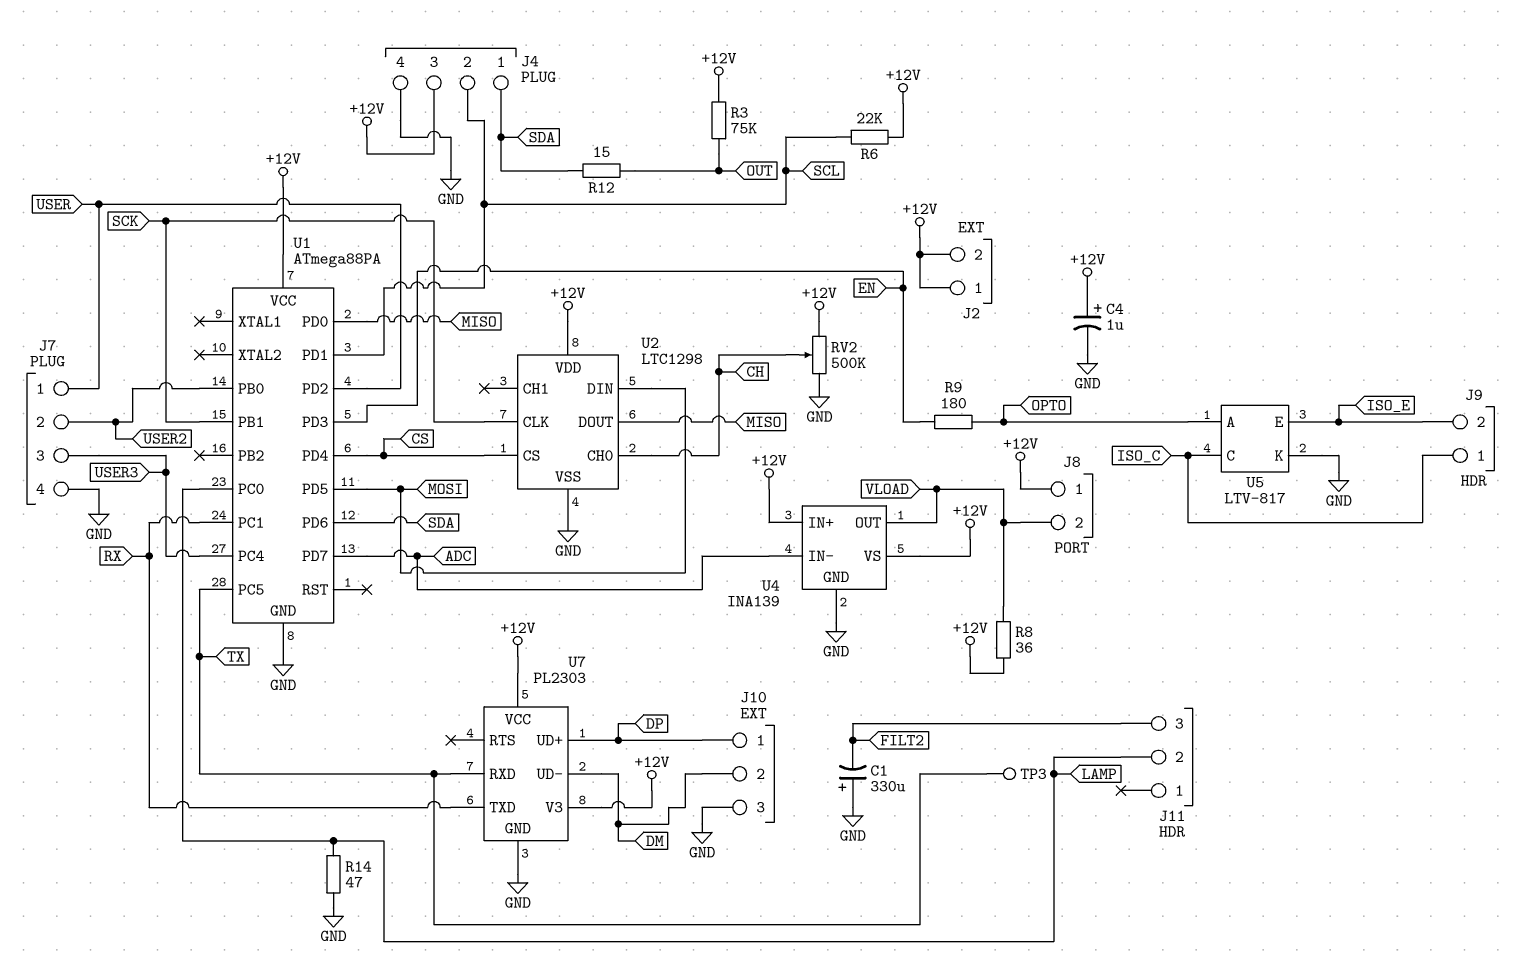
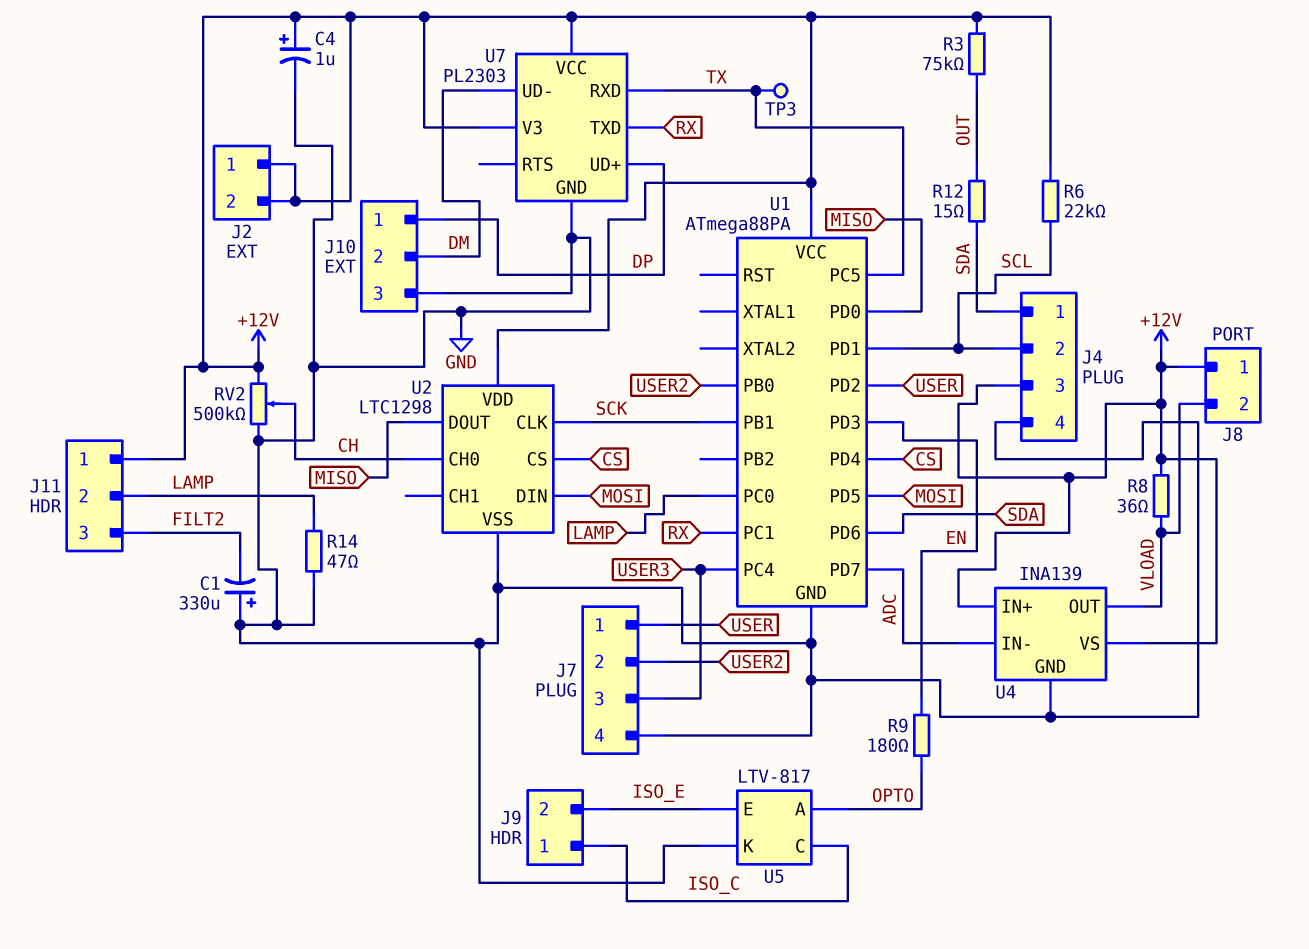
J11 pin 1: none -> +12V

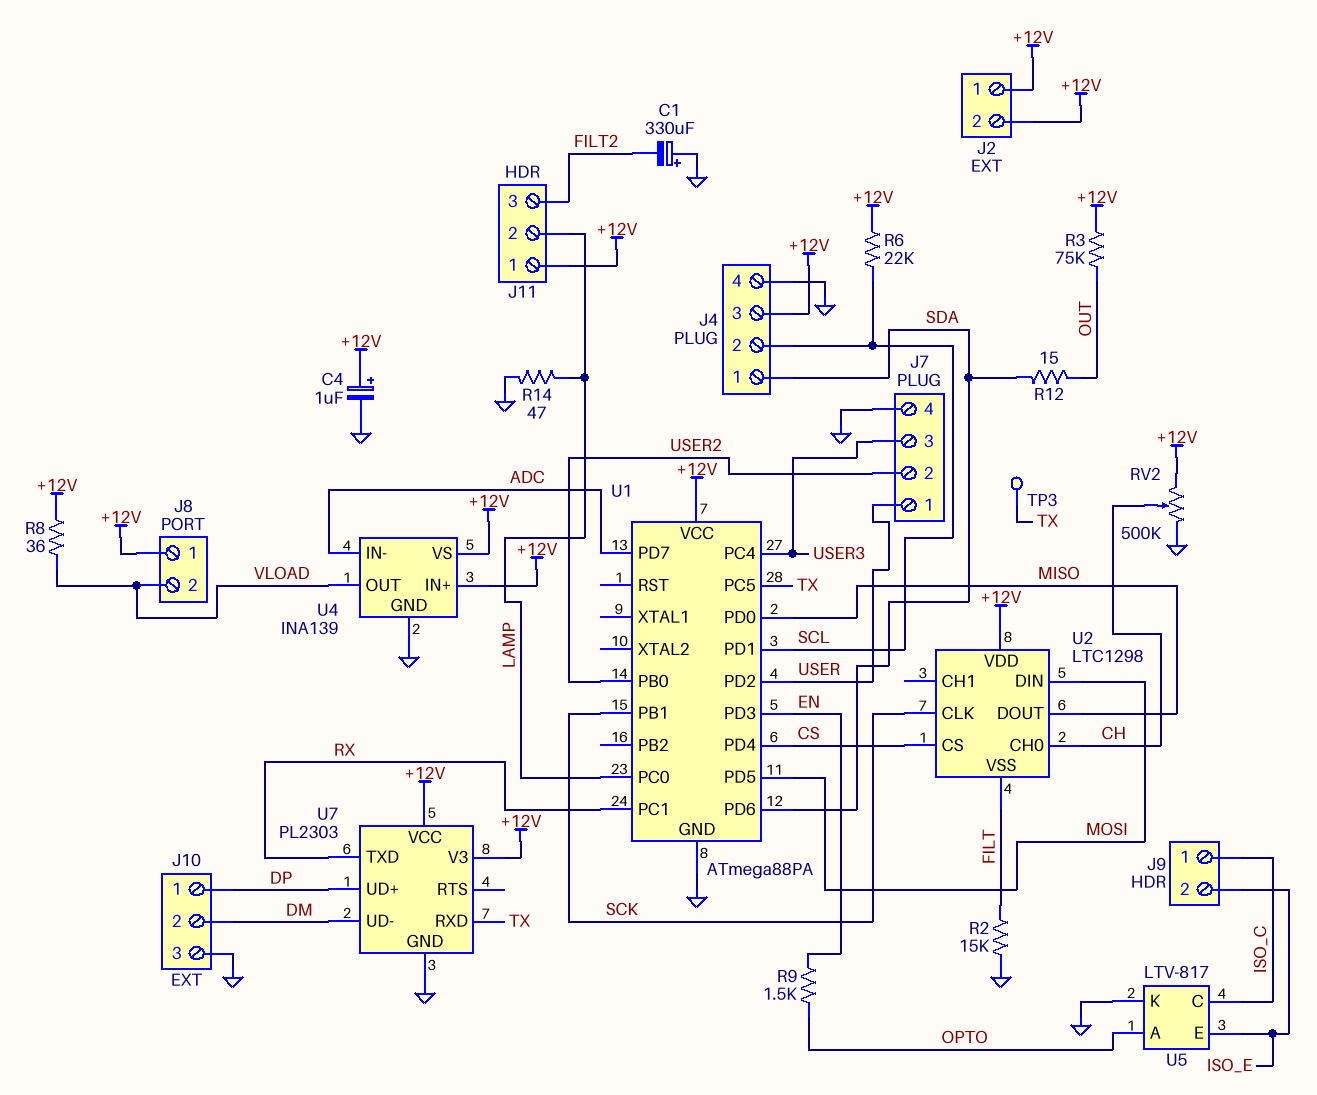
R2: none -> 15k (FILT, GND)
R9: 180 (EN, OPTO) -> 1.5k (EN, OPTO)
U2 pin VSS: GND -> FILT

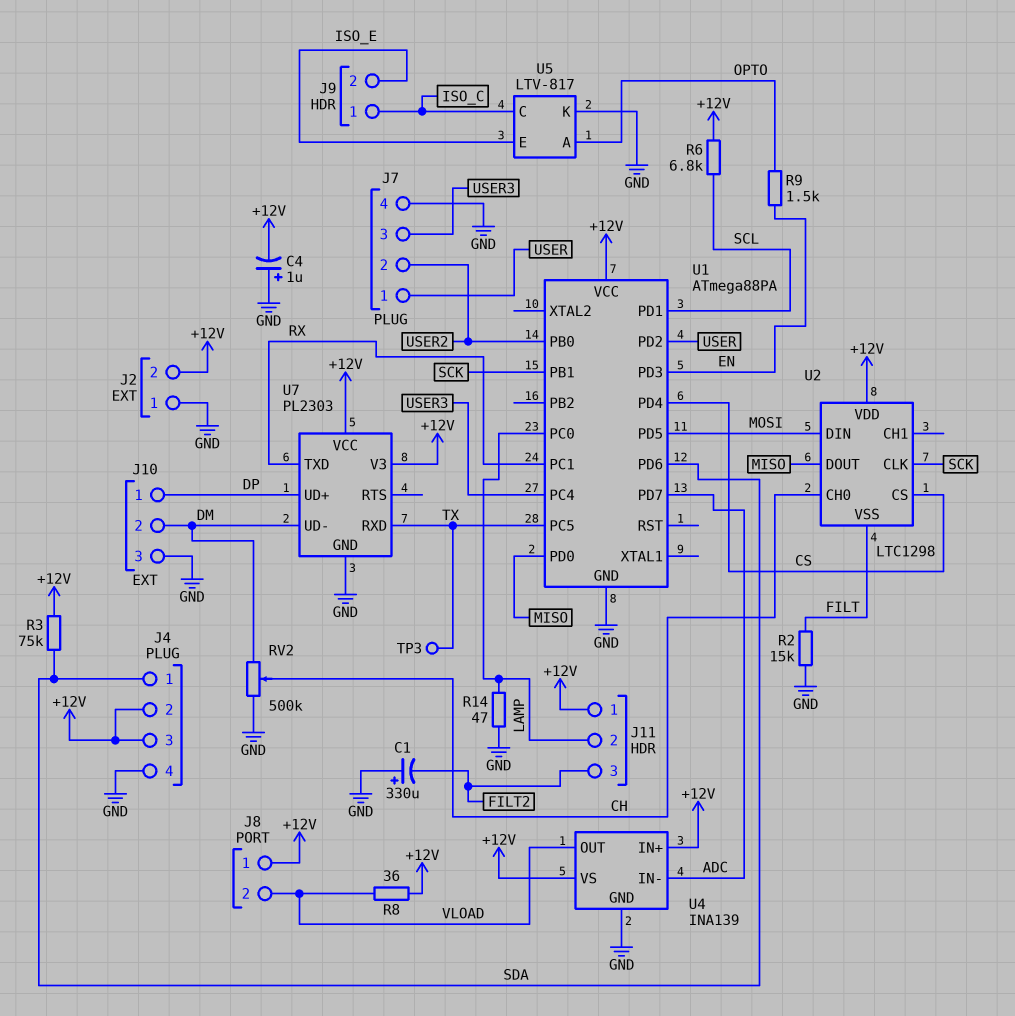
C4: 1uF (plus +12V, minus GND) -> 1uF (plus GND, minus +12V)
J2 pin 1: +12V -> GND
J4 pin 2: SCL -> +12V
R3: 75k (+12V, OUT) -> 75k (+12V, SDA)
R6: 22k (+12V, SCL) -> 6.8k (+12V, SCL)
R12: 15 (OUT, SDA) -> none
RV2: 500k (+12V, GND, wiper CH) -> 500k (DM, GND, wiper CH)

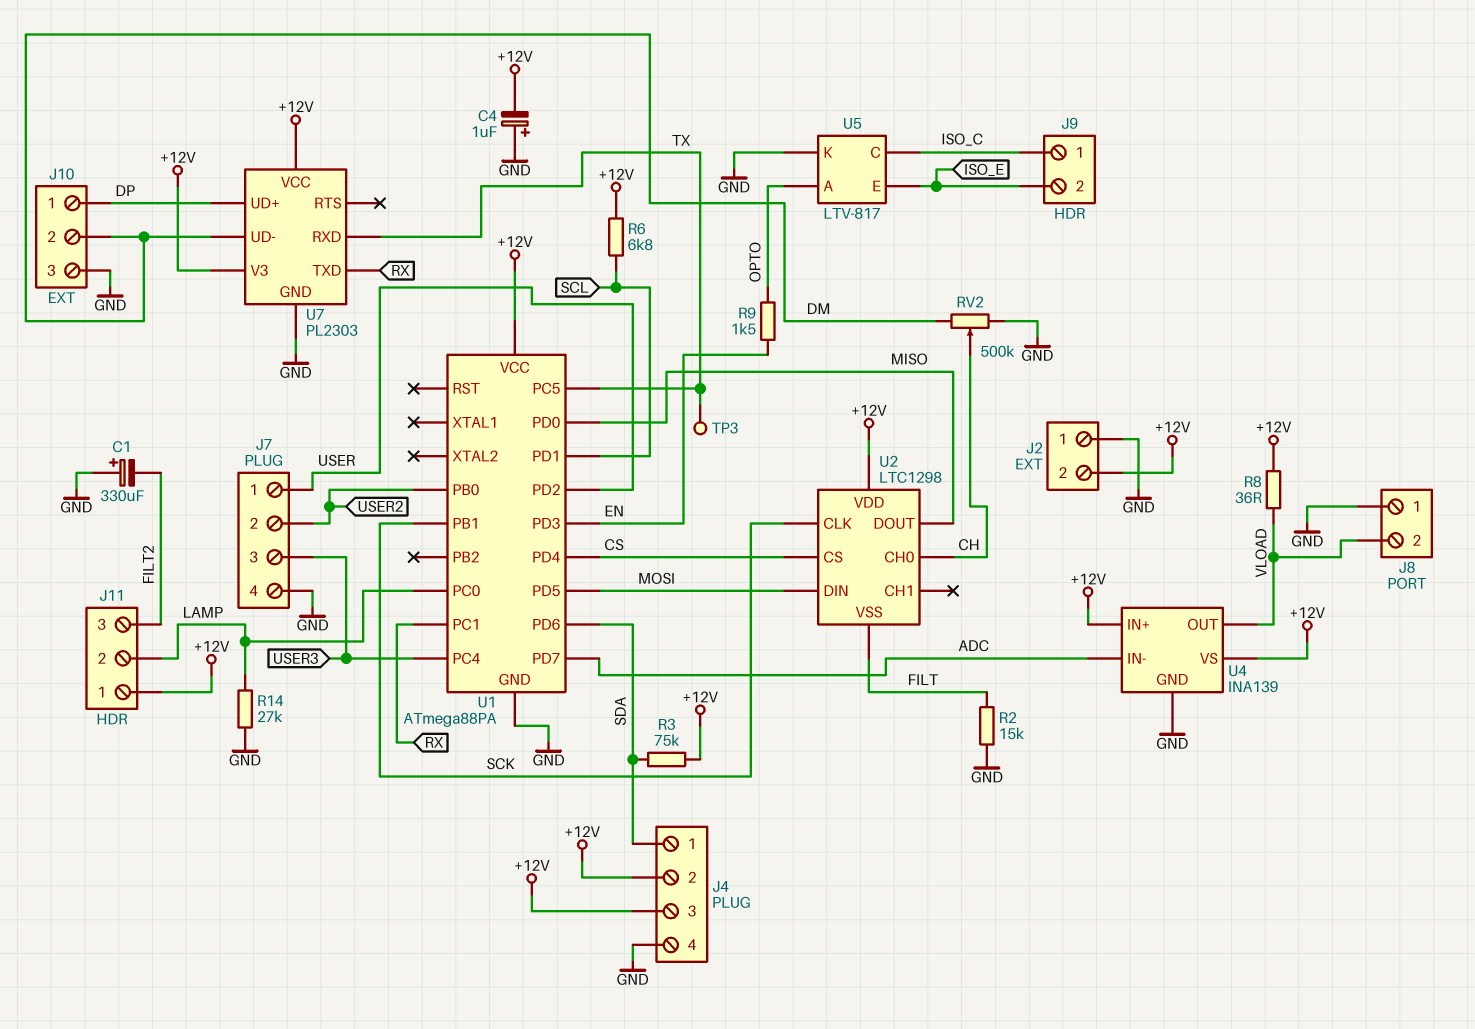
J8 pin 1: +12V -> GND
R14: 47 (GND, LAMP) -> 27k (GND, LAMP)

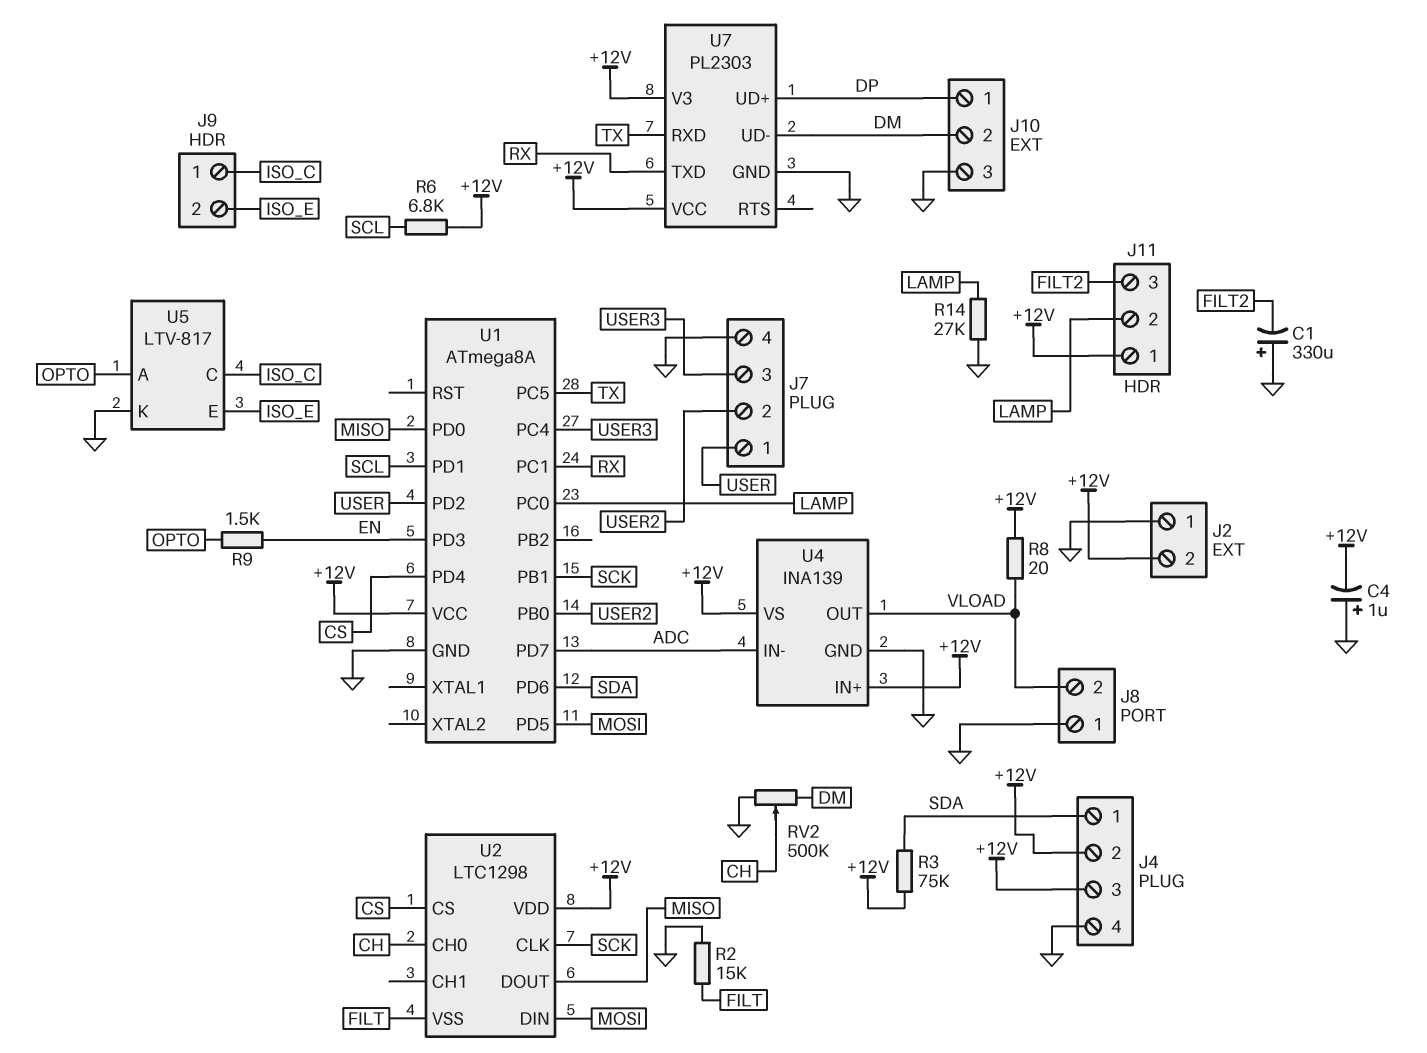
R8: 36 (+12V, VLOAD) -> 20 (+12V, VLOAD)
TP3: test point (TX) -> none
U1: ATmega88PA -> ATmega8A

